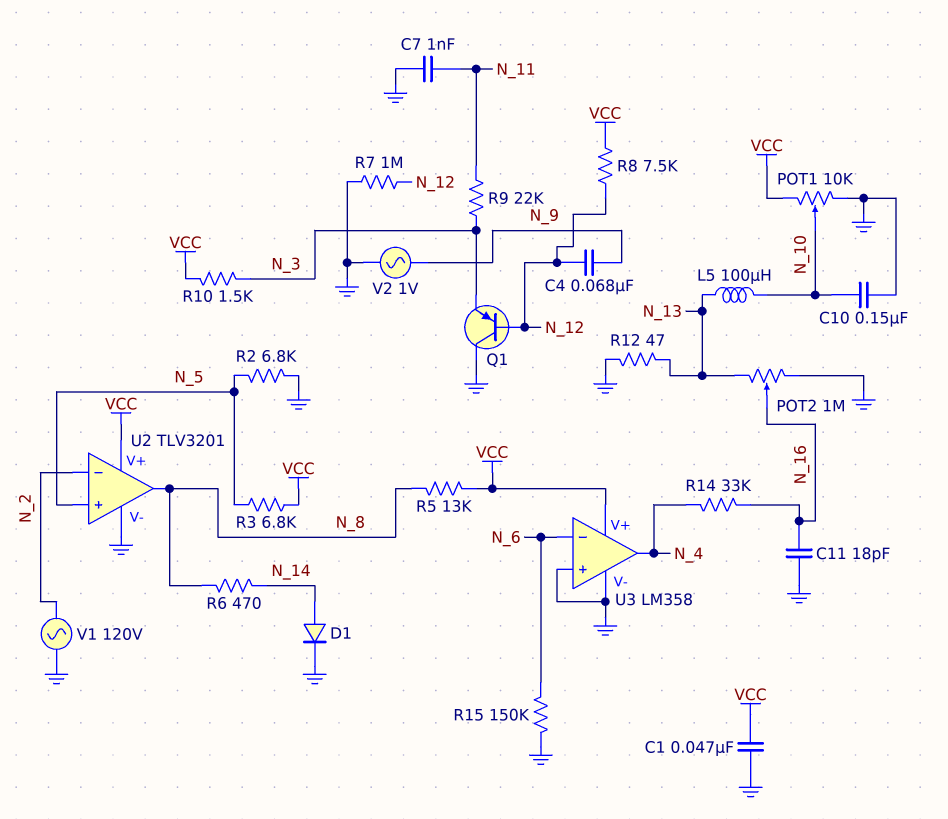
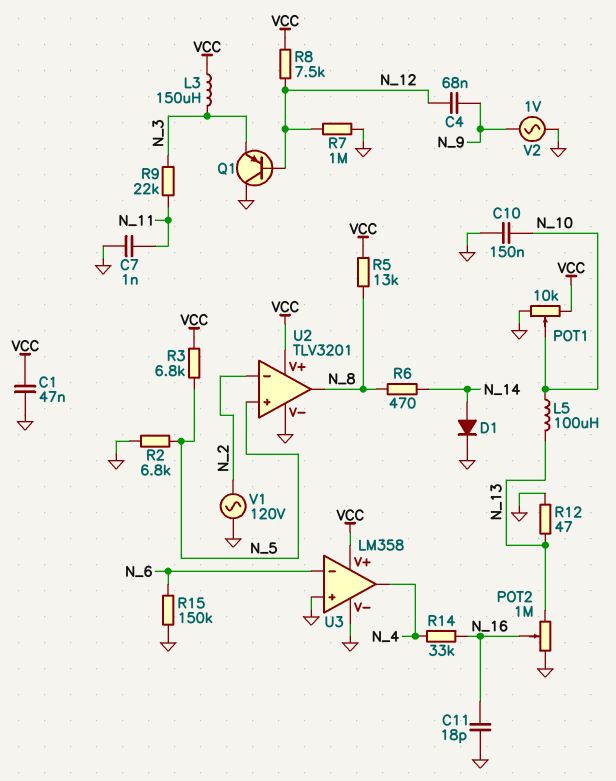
L3: none -> 150uH (N_3, VCC)
R10: 1.5k (N_3, VCC) -> none

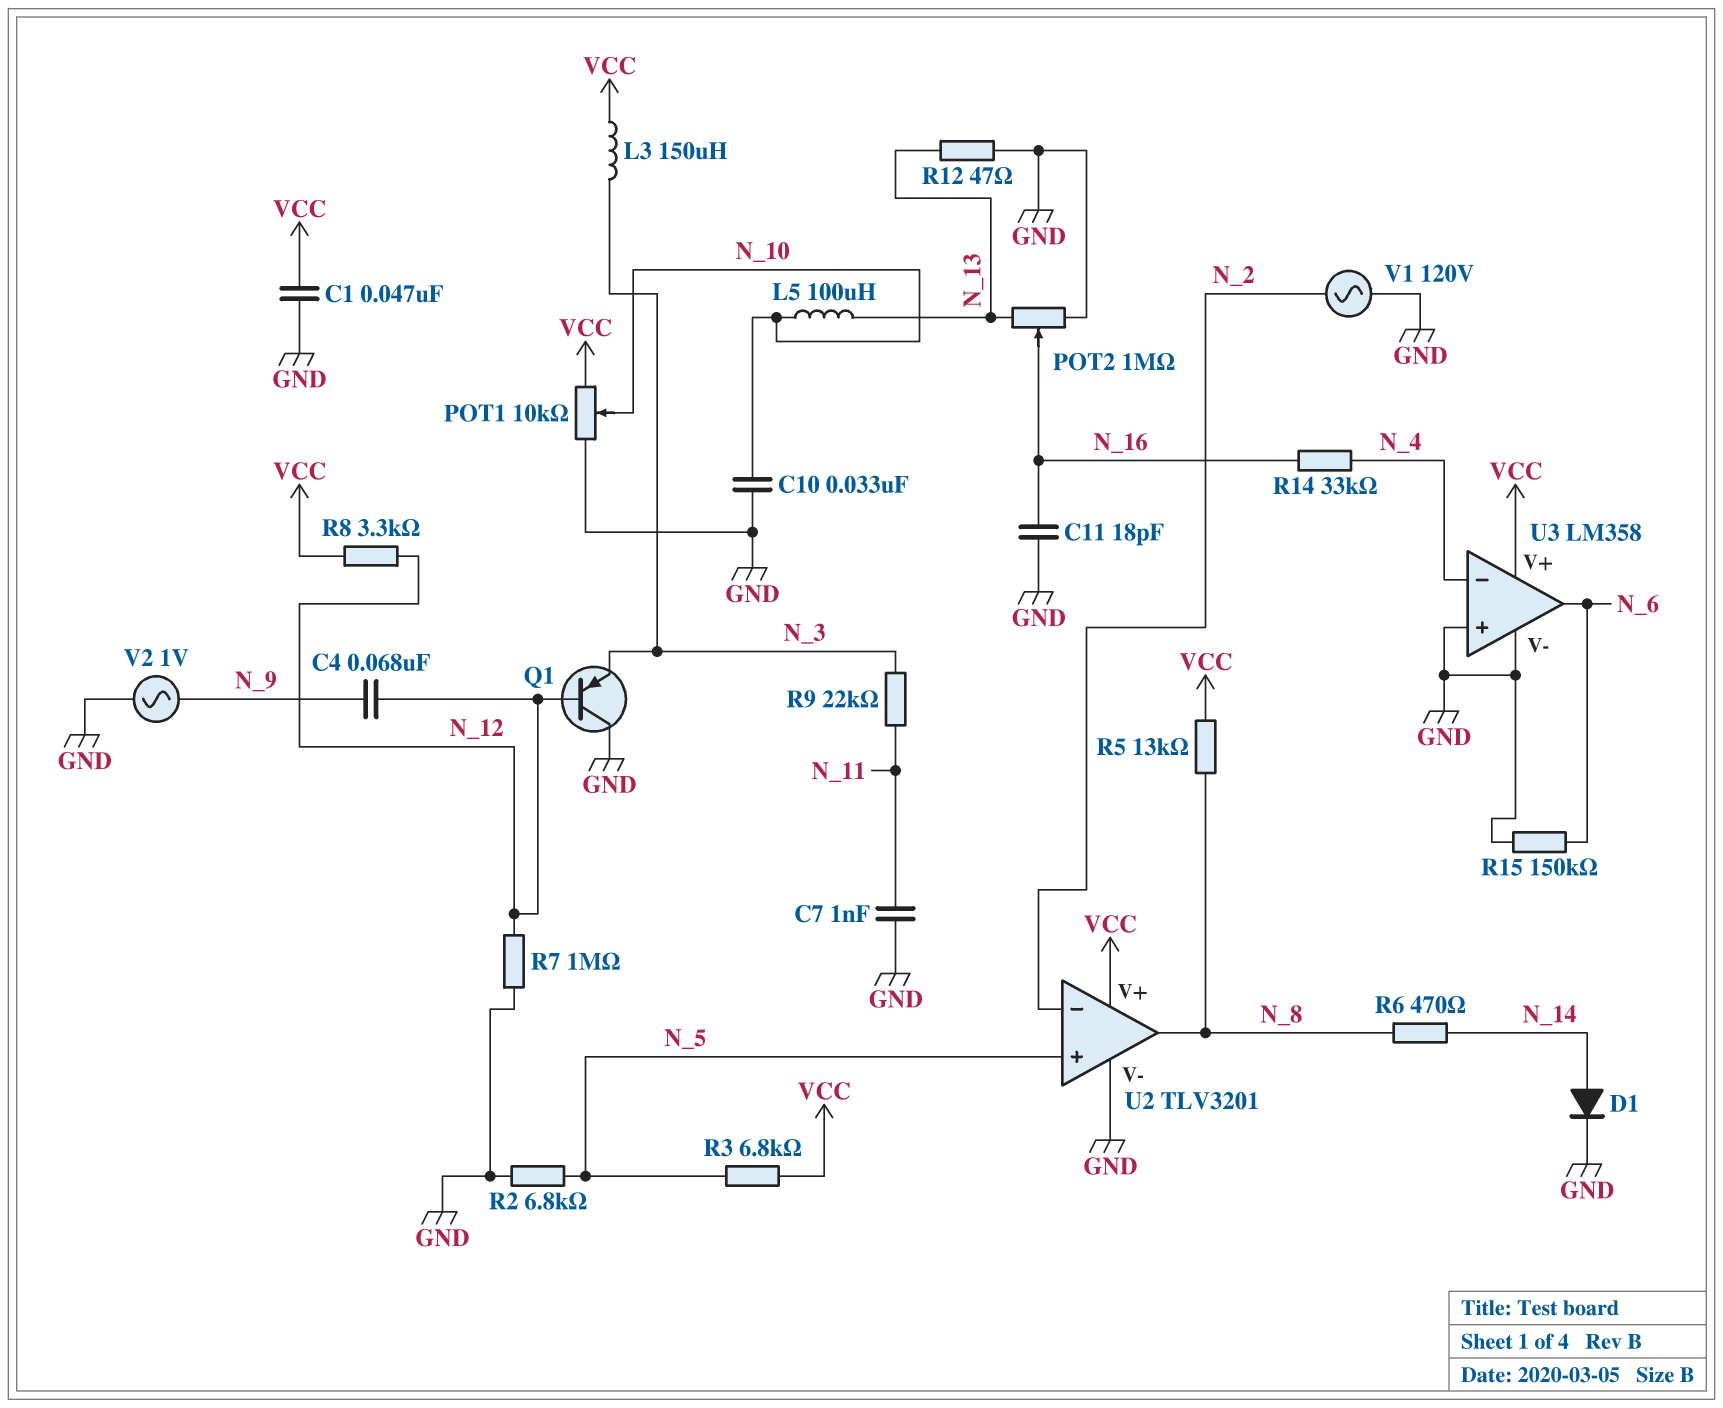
C10: 150nF (GND, N_10) -> 33nF (GND, N_10)
R8: 7.5k (N_12, VCC) -> 3.3k (N_12, VCC)
U3 pin in-: N_6 -> N_4
U3 pin out: N_4 -> N_6

